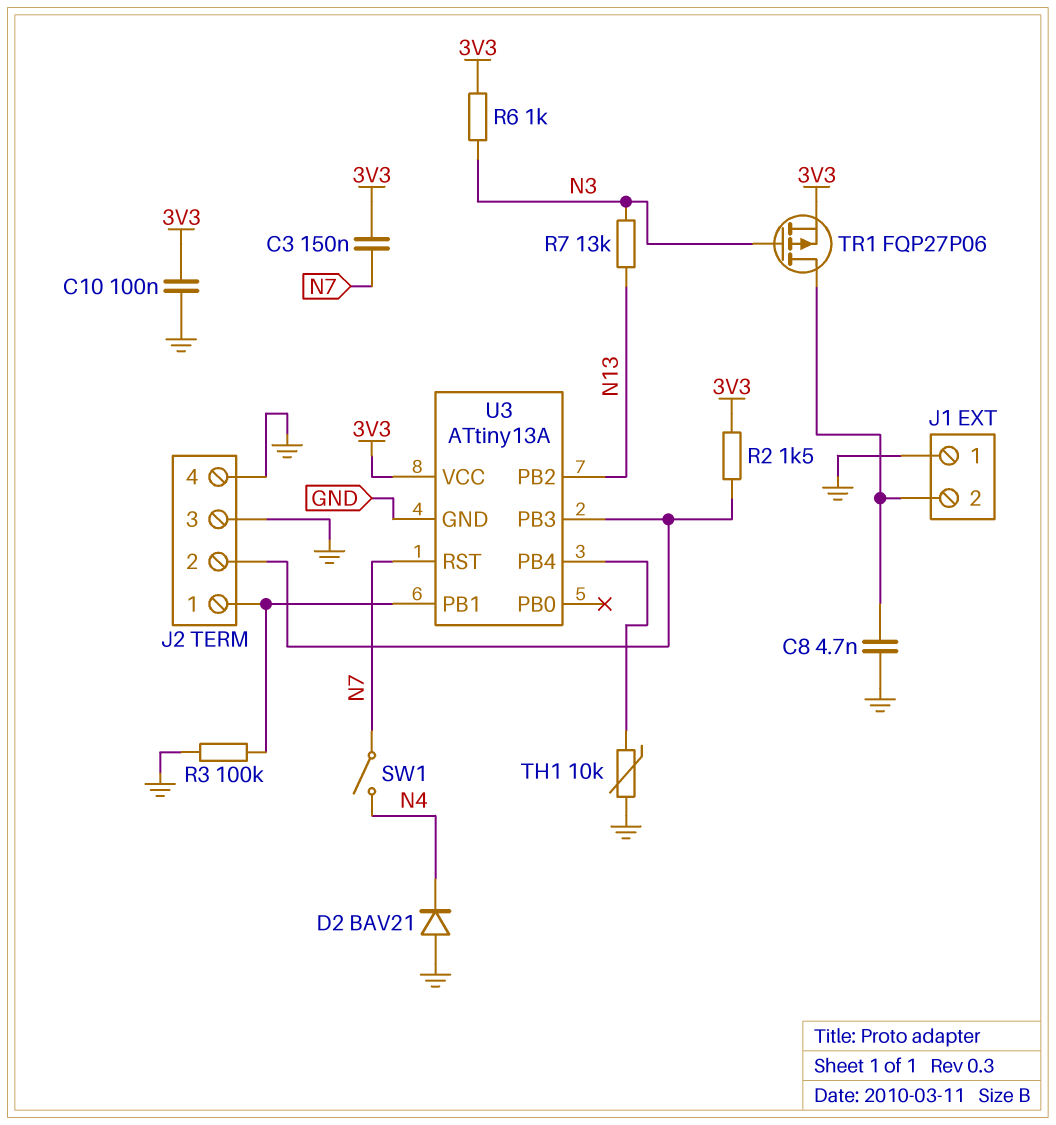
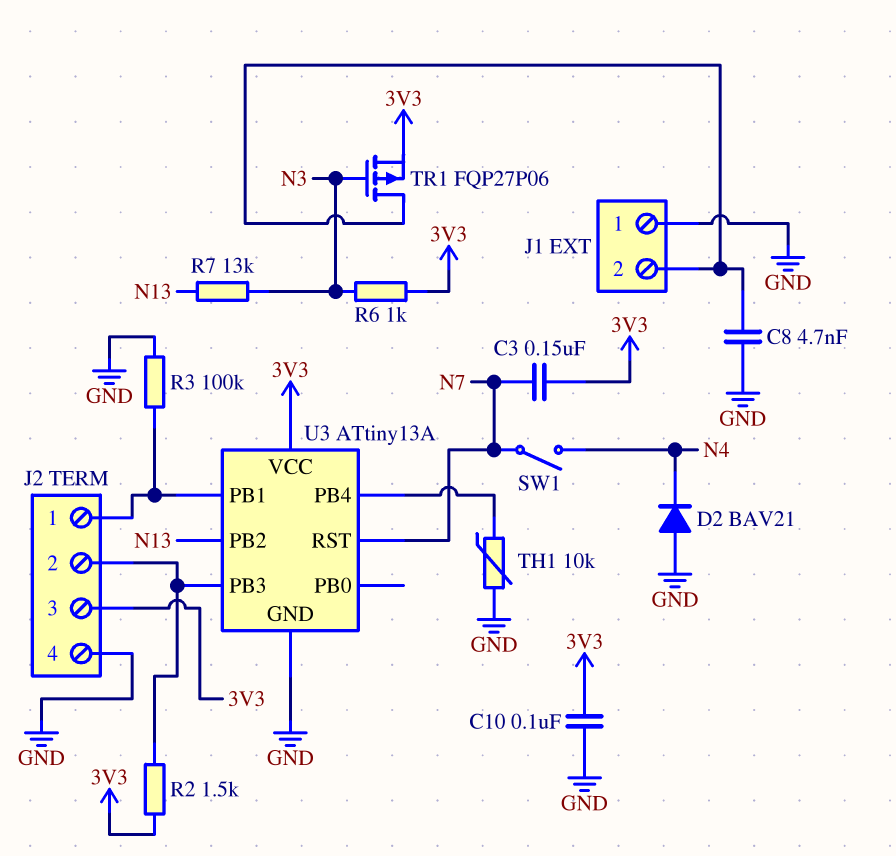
J2 pin 3: GND -> 3V3

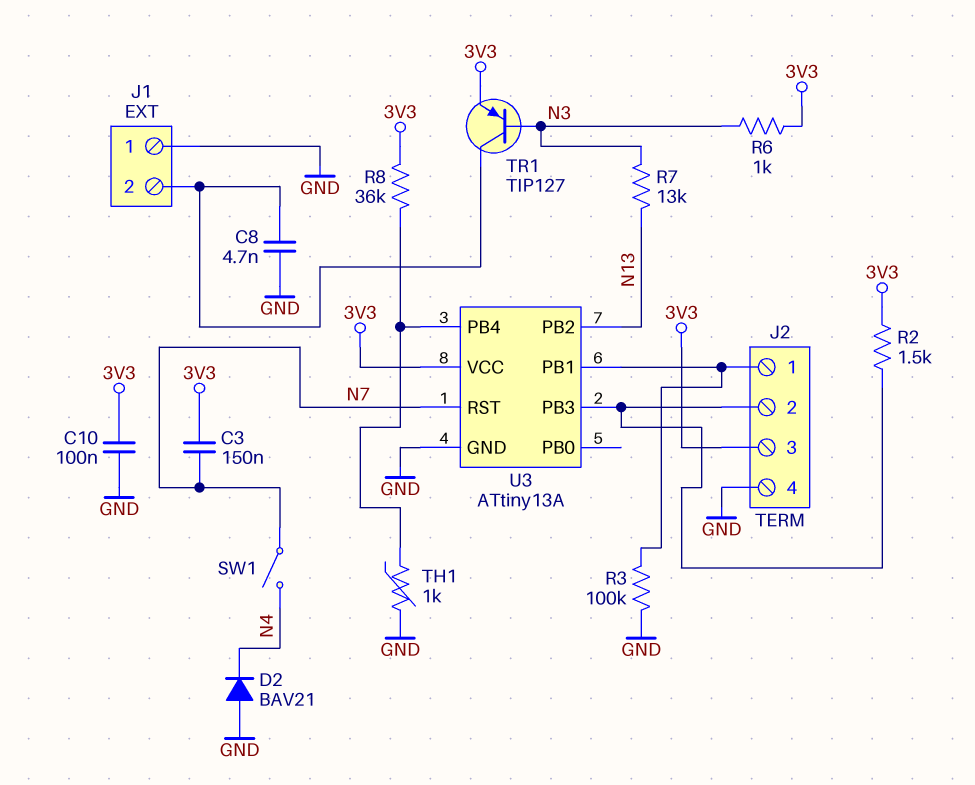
R8: none -> 36k (3V3, U3/PB4)
TH1: 10k (GND, U3/PB4) -> 1k (GND, U3/PB4)
TR1: PMOS FQP27P06 (G N3, D J1/2, S 3V3) -> PNP TIP127 (B N3, C J1/2, E 3V3)

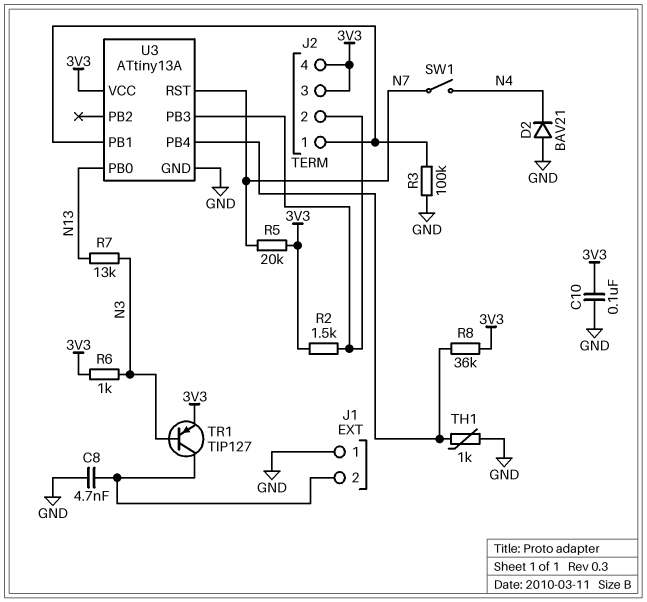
C3: 150nF (3V3, N7) -> none
J2 pin 4: GND -> 3V3
R5: none -> 20k (3V3, N7)
U3 pin PB0: none -> N13
U3 pin PB2: N13 -> none

